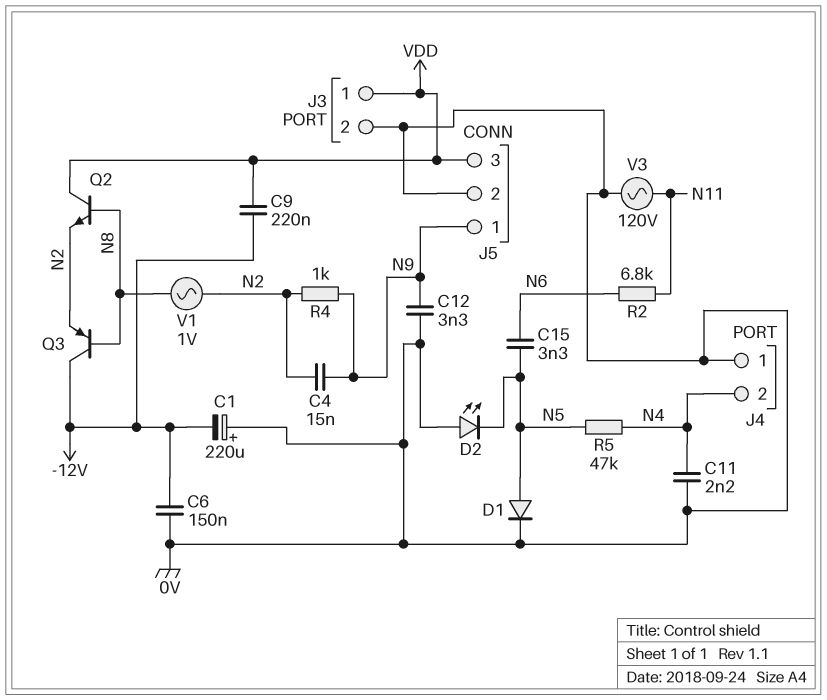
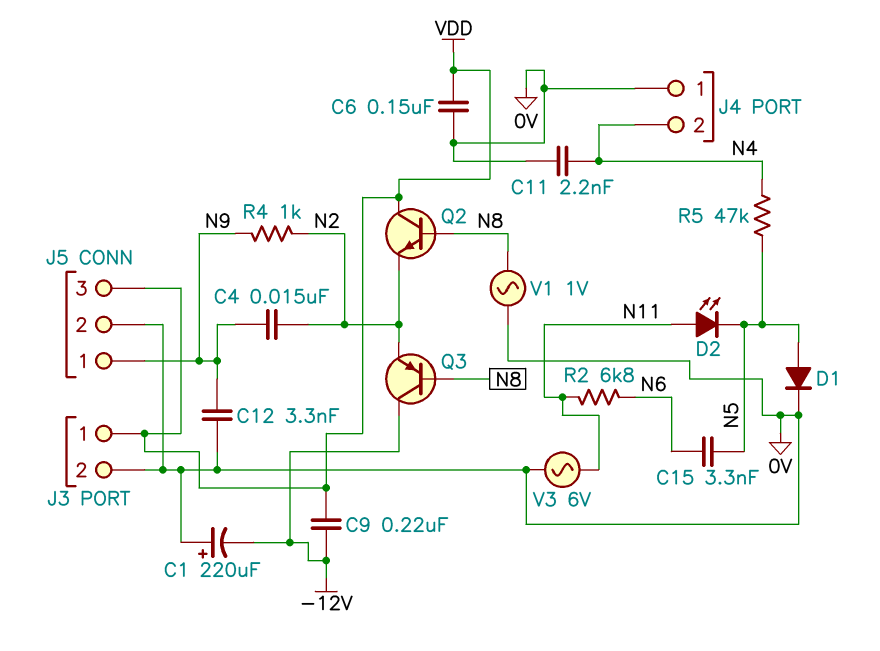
C6: 150nF (-12V, 0V) -> 150nF (0V, VDD)
D2: LED (A 0V, K N5) -> LED (A N11, K N5)
V1: AC 1V (N2, N8) -> AC 1V (0V, N8)
V3: AC 120V (0V, N11) -> AC 6V (0V, N11)

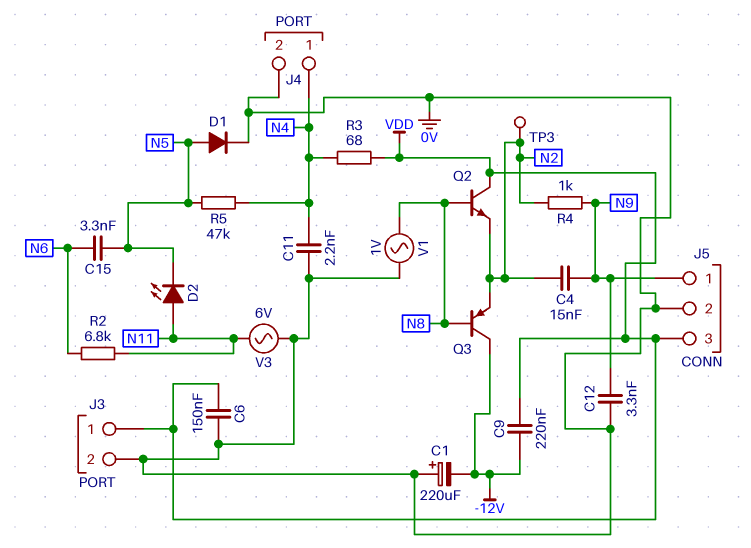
J4 pin 1: 0V -> N4
J4 pin 2: N4 -> 0V
R3: none -> 68 (N4, VDD)
TP3: none -> test point (N2)

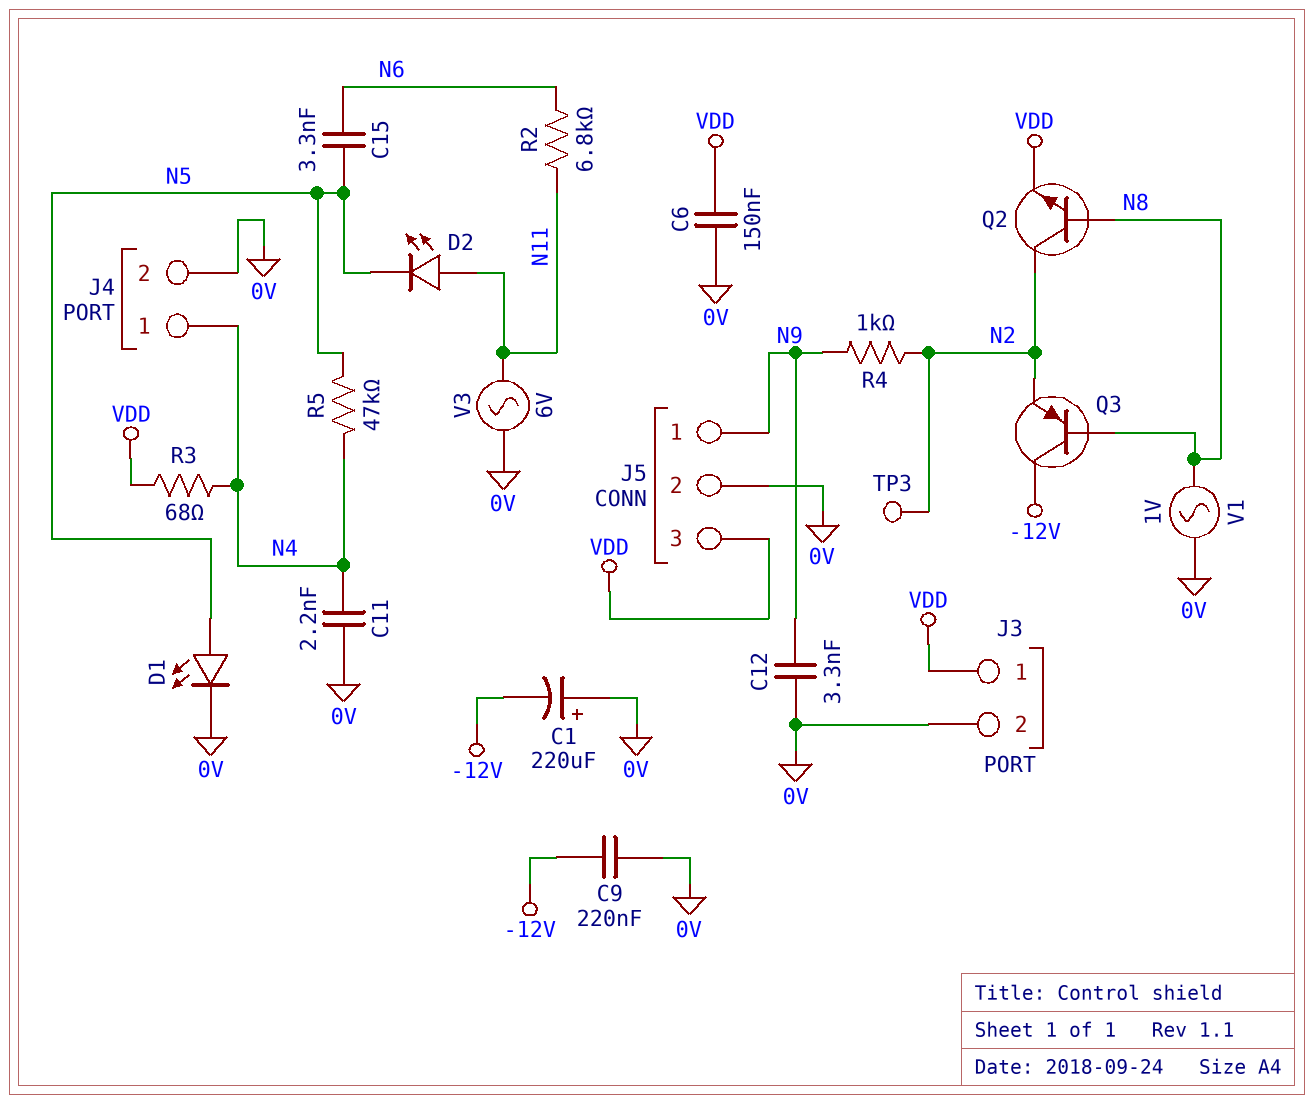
C4: 15nF (N2, N9) -> none
C9: 220nF (-12V, VDD) -> 220nF (-12V, 0V)
D1: diode (A N5, K 0V) -> LED (A N5, K 0V)
Q2: NPN (B N8, C VDD, E N2) -> NPN (B N8, C N2, E VDD)

